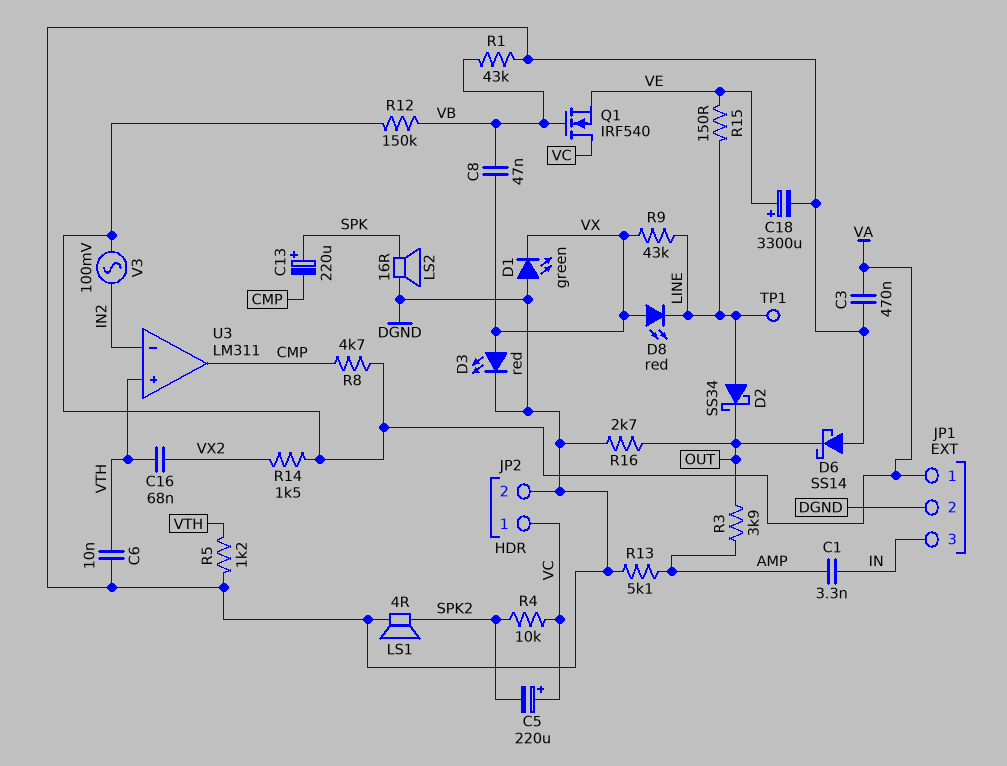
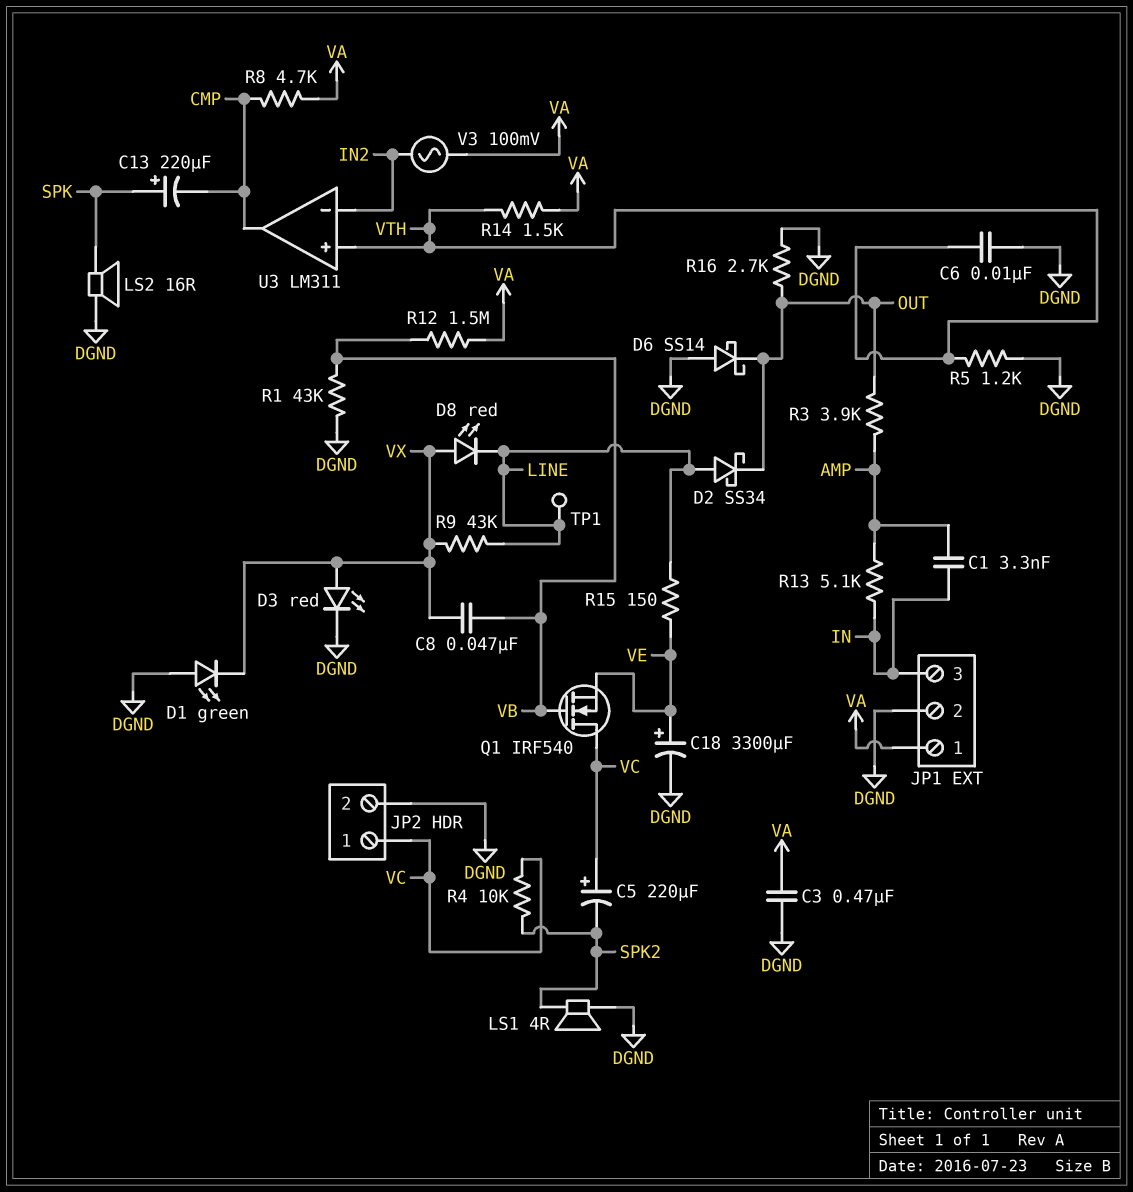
C16: 68nF (VTH, VX2) -> none
R12: 150k (VA, VB) -> 1.5M (VA, VB)
R13: 5.1k (AMP, DGND) -> 5.1k (AMP, IN)
R14: 1.5k (VA, VX2) -> 1.5k (VA, VTH)

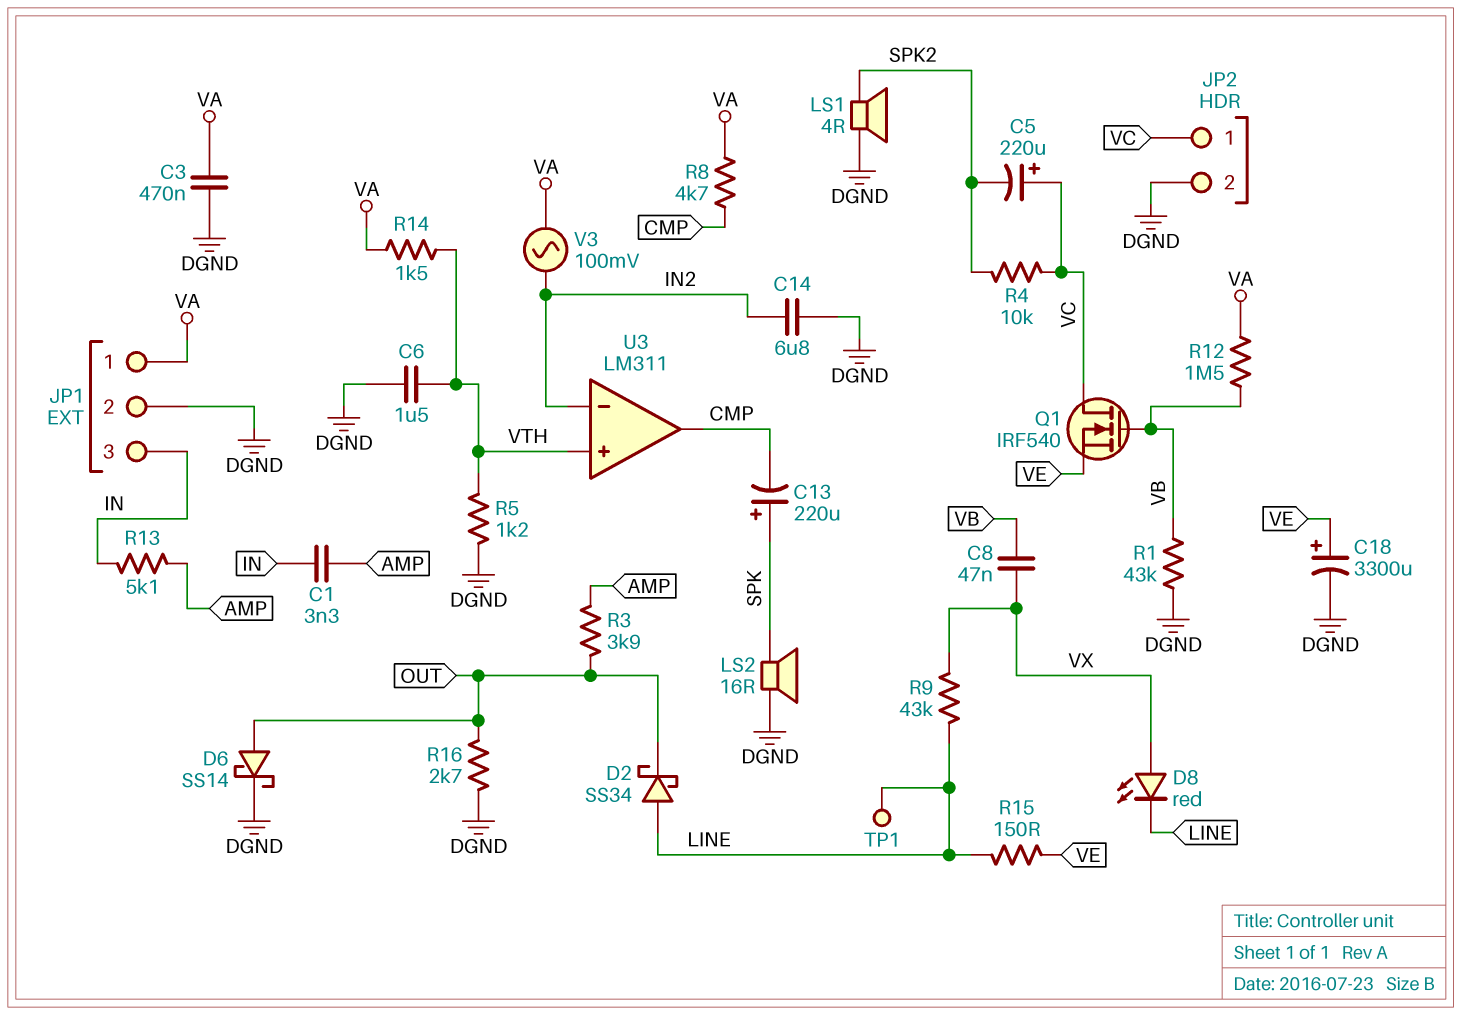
C6: 10nF (DGND, VTH) -> 1.5uF (DGND, VTH)
C14: none -> 6.8uF (DGND, IN2)
D1: LED green (A DGND, K VX) -> none
D3: LED red (A VX, K DGND) -> none
D6: schottky SS14 (A DGND, K OUT) -> schottky SS14 (A OUT, K DGND)

